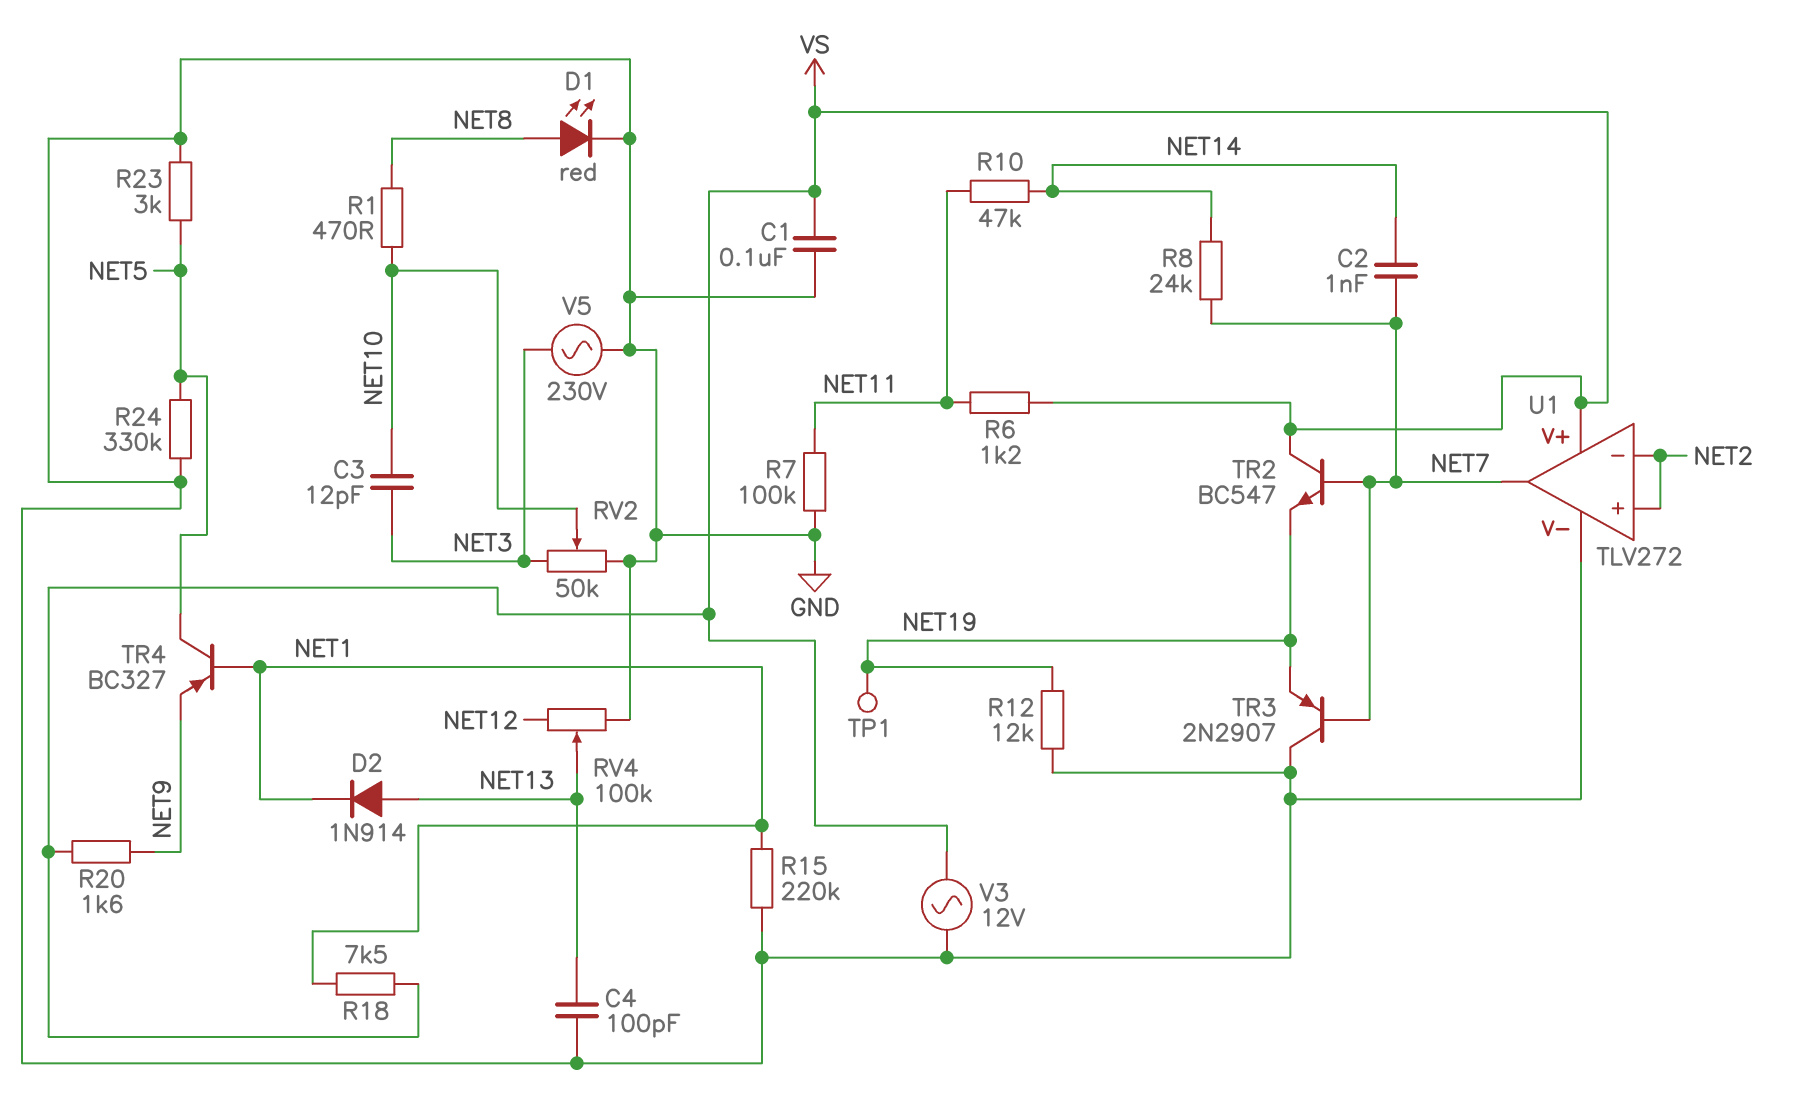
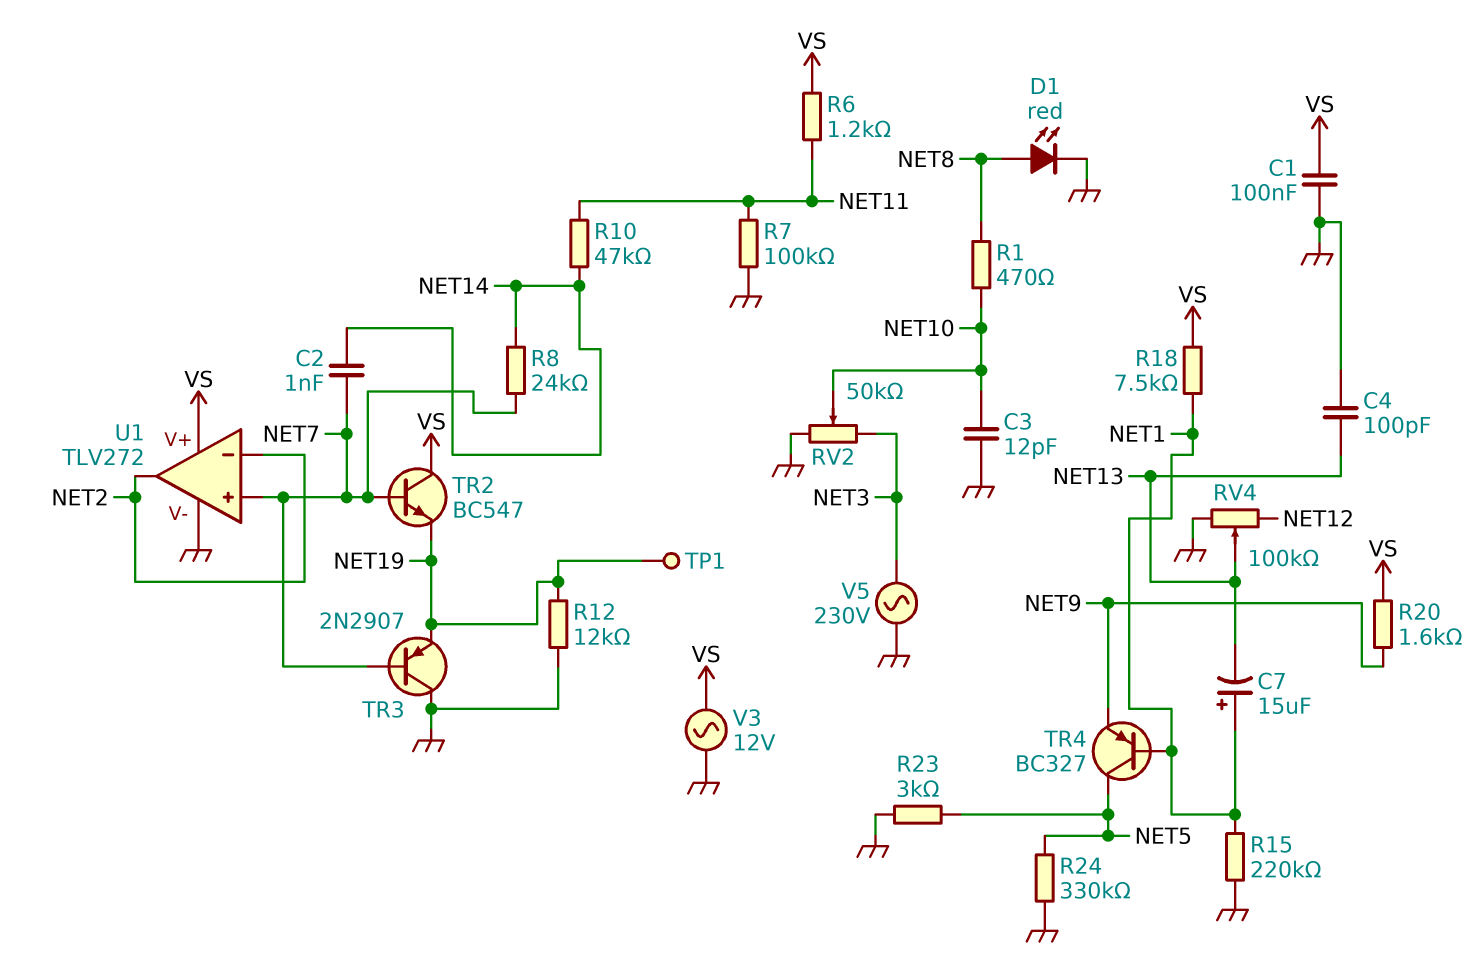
C3: 12pF (NET3, NET10) -> 12pF (GND, NET10)
C7: none -> 15uF (plus NET1, minus NET13)
D2: diode 1N914 (A NET13, K NET1) -> none
U1 pin in+: NET2 -> NET7
U1 pin out: NET7 -> NET2

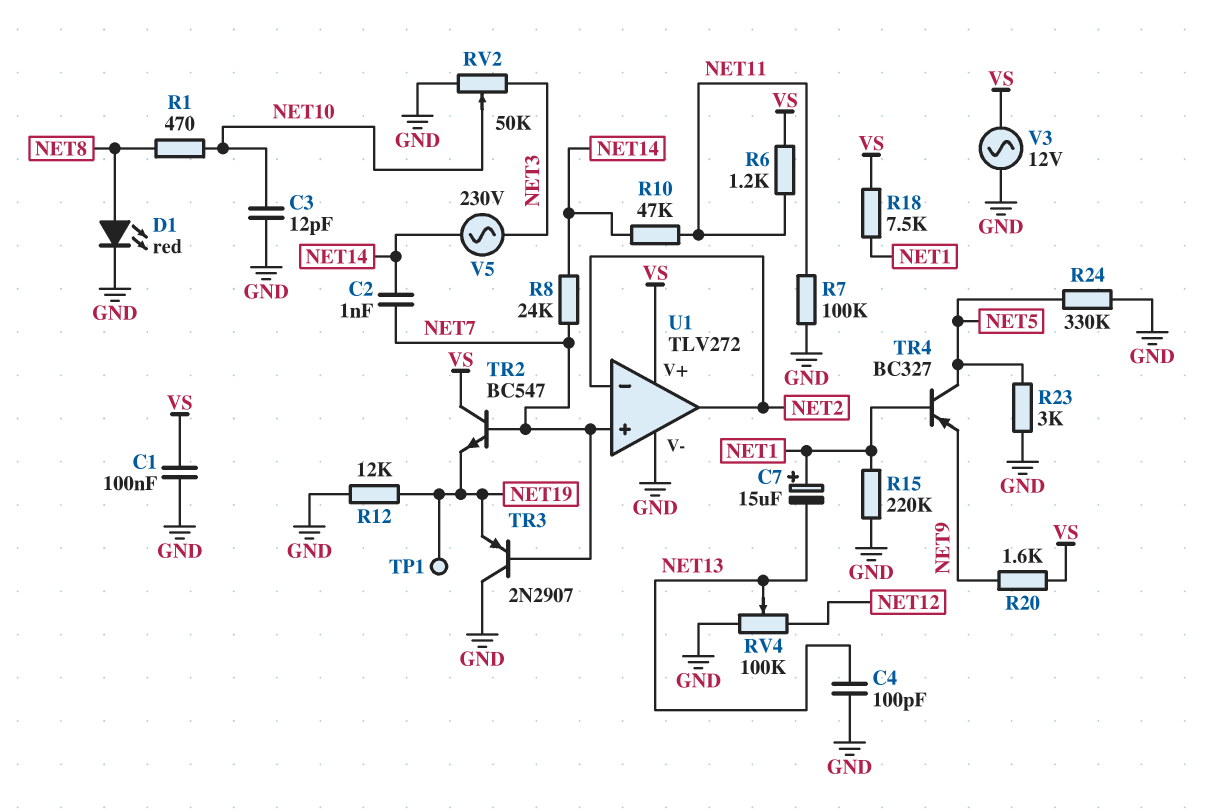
V5: AC 230V (GND, NET3) -> AC 230V (NET3, NET14)

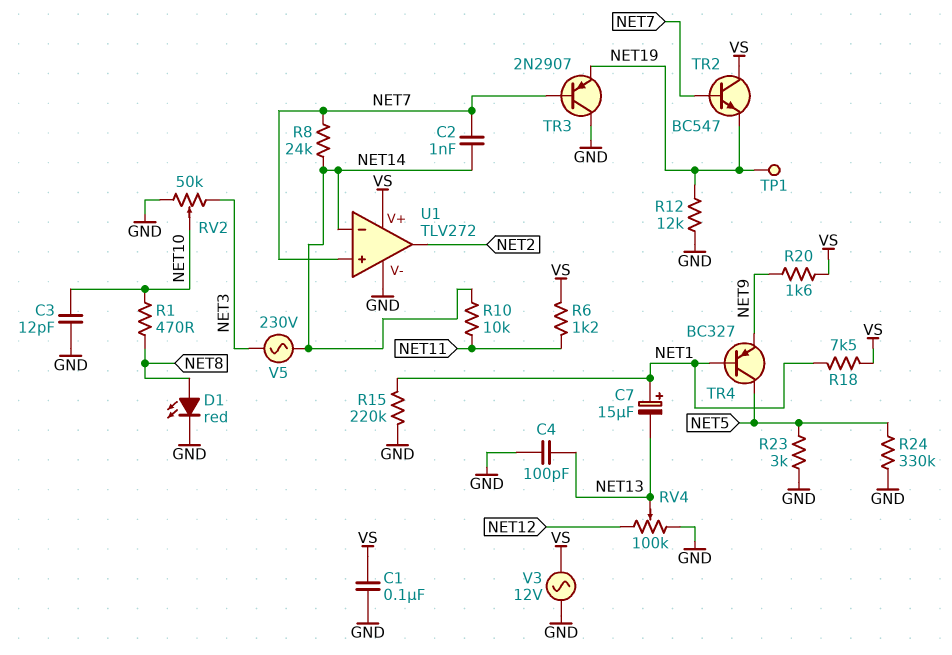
R7: 100k (GND, NET11) -> none
R10: 47k (NET11, NET14) -> 10k (NET11, NET14)
U1 pin in-: NET2 -> NET14

